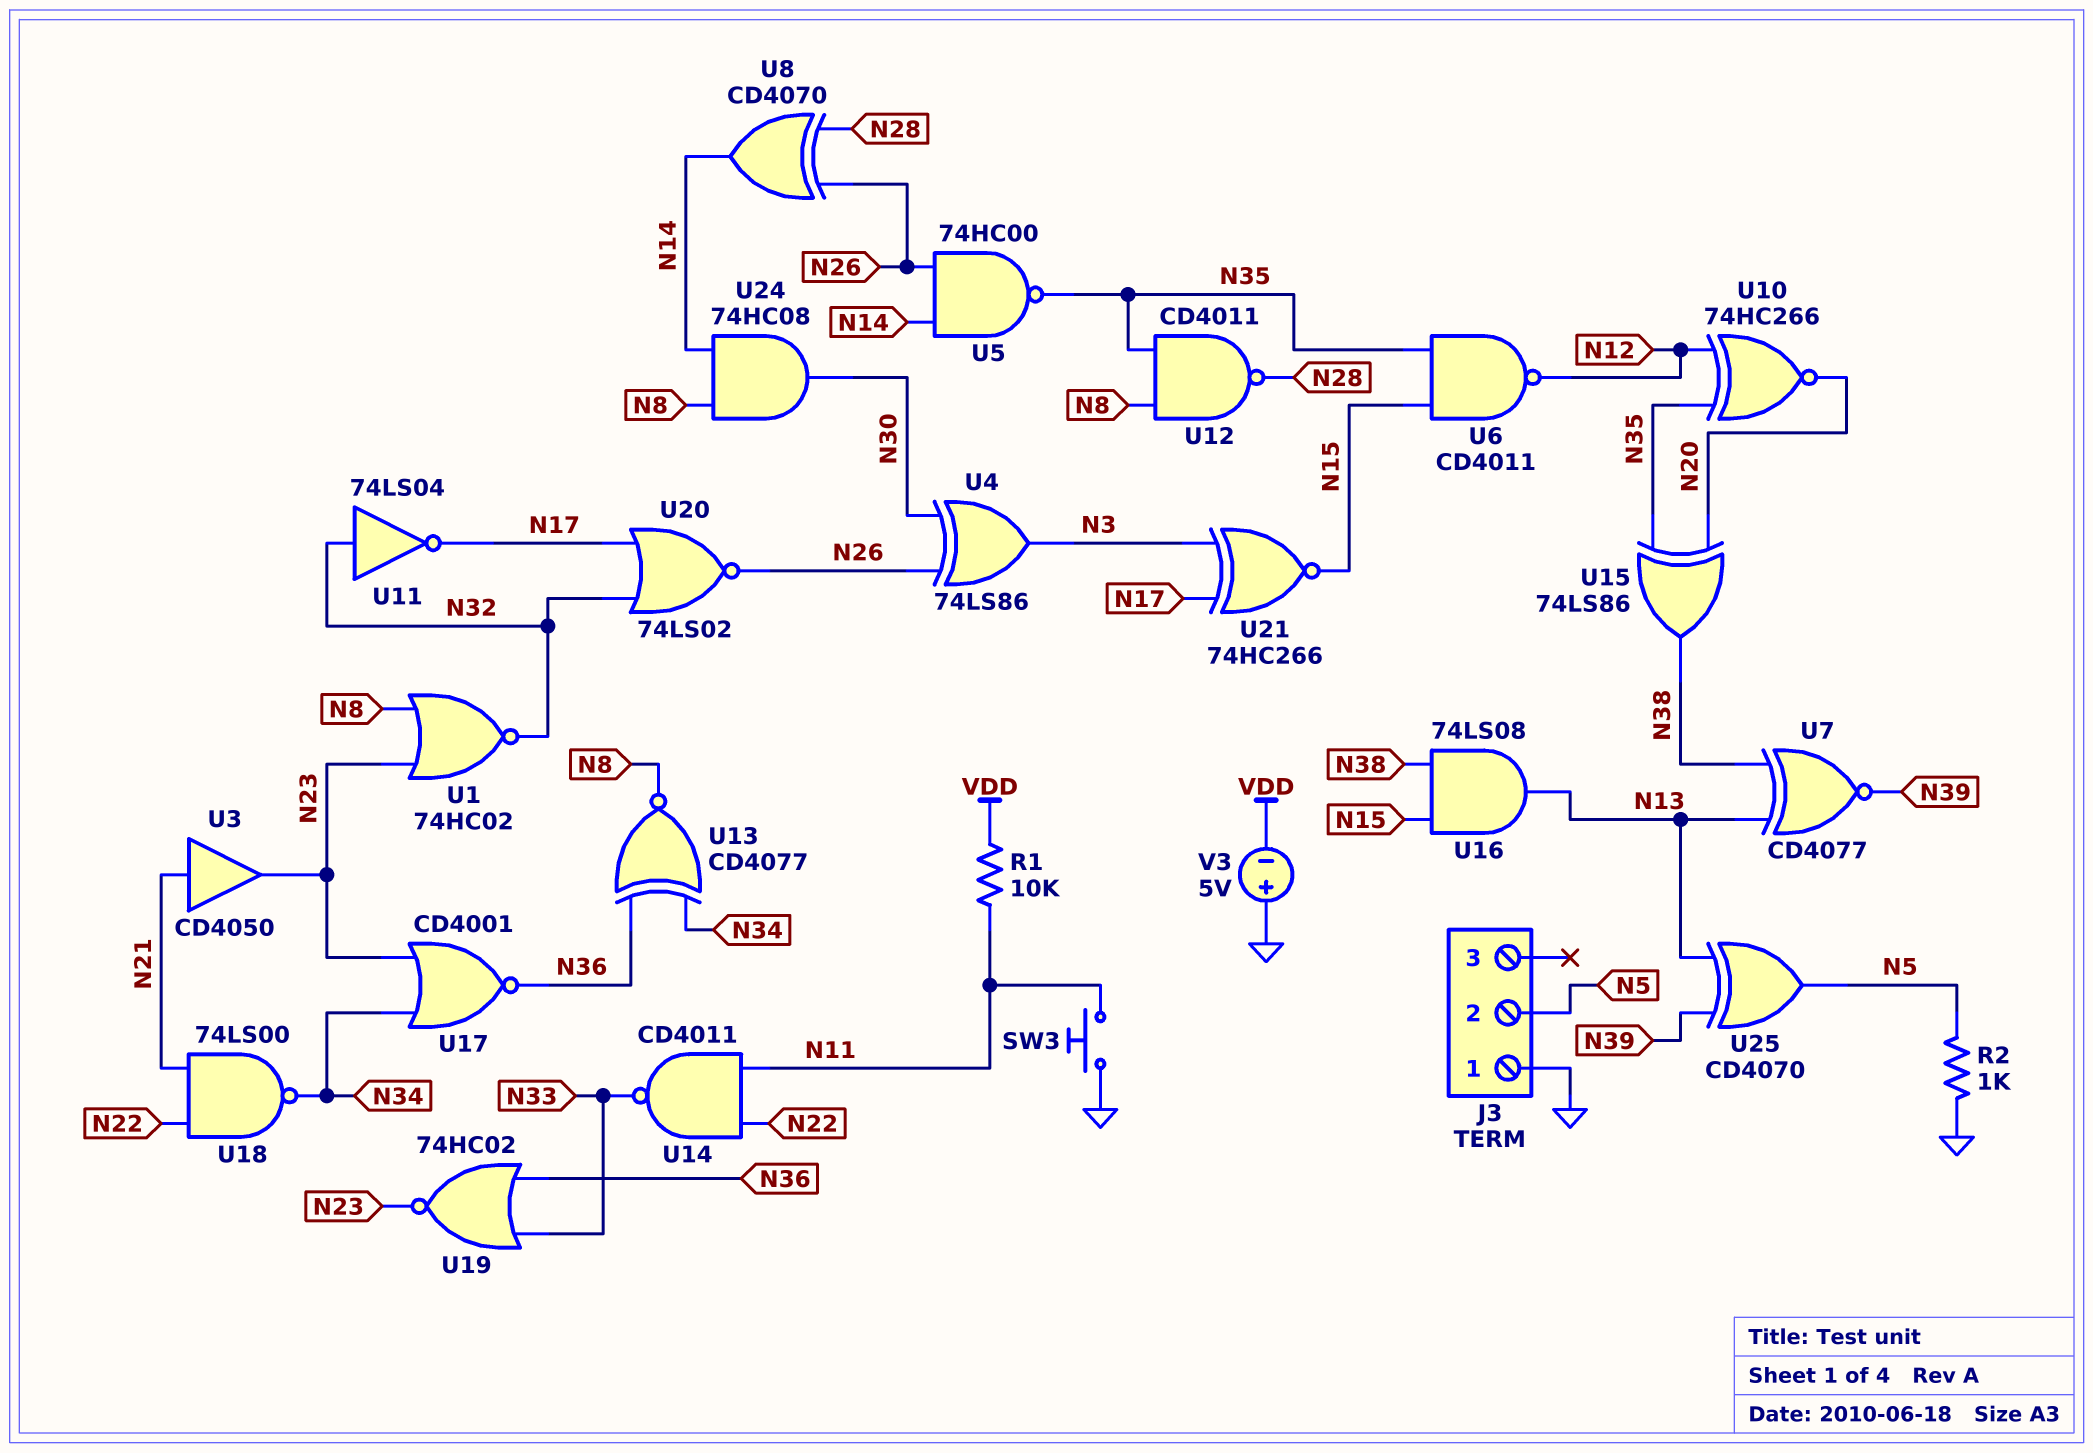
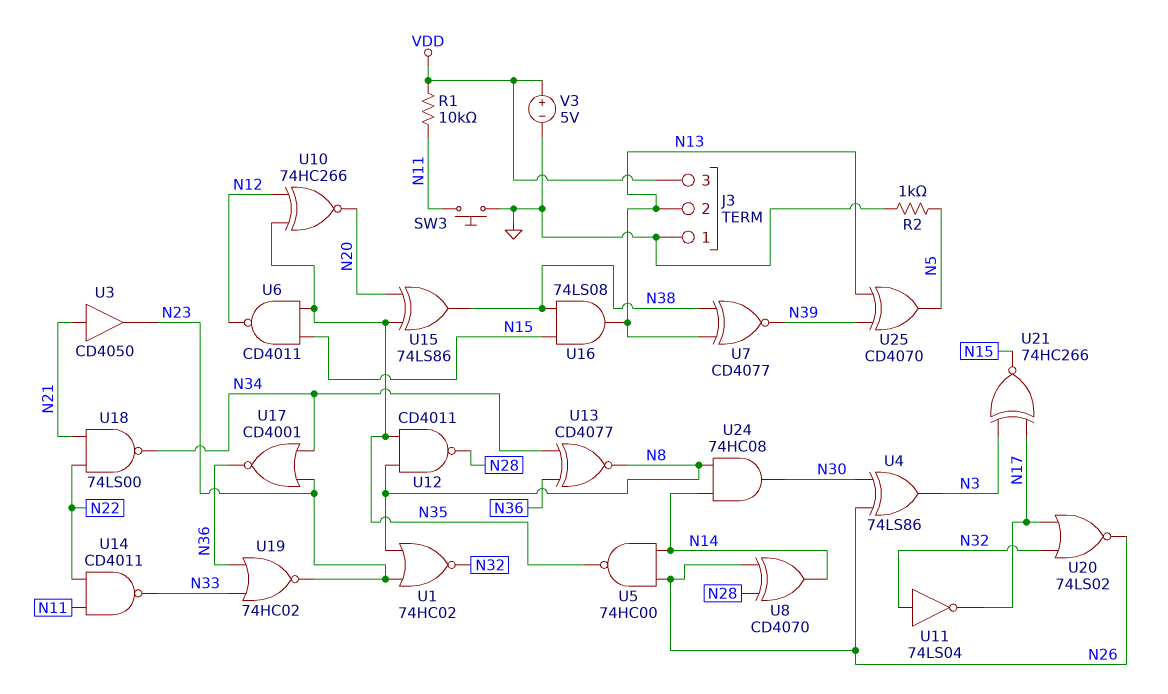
J3 pin 2: N5 -> N13
J3 pin 3: none -> VDD
V3: 5V (plus GND, minus VDD) -> 5V (plus VDD, minus GND)

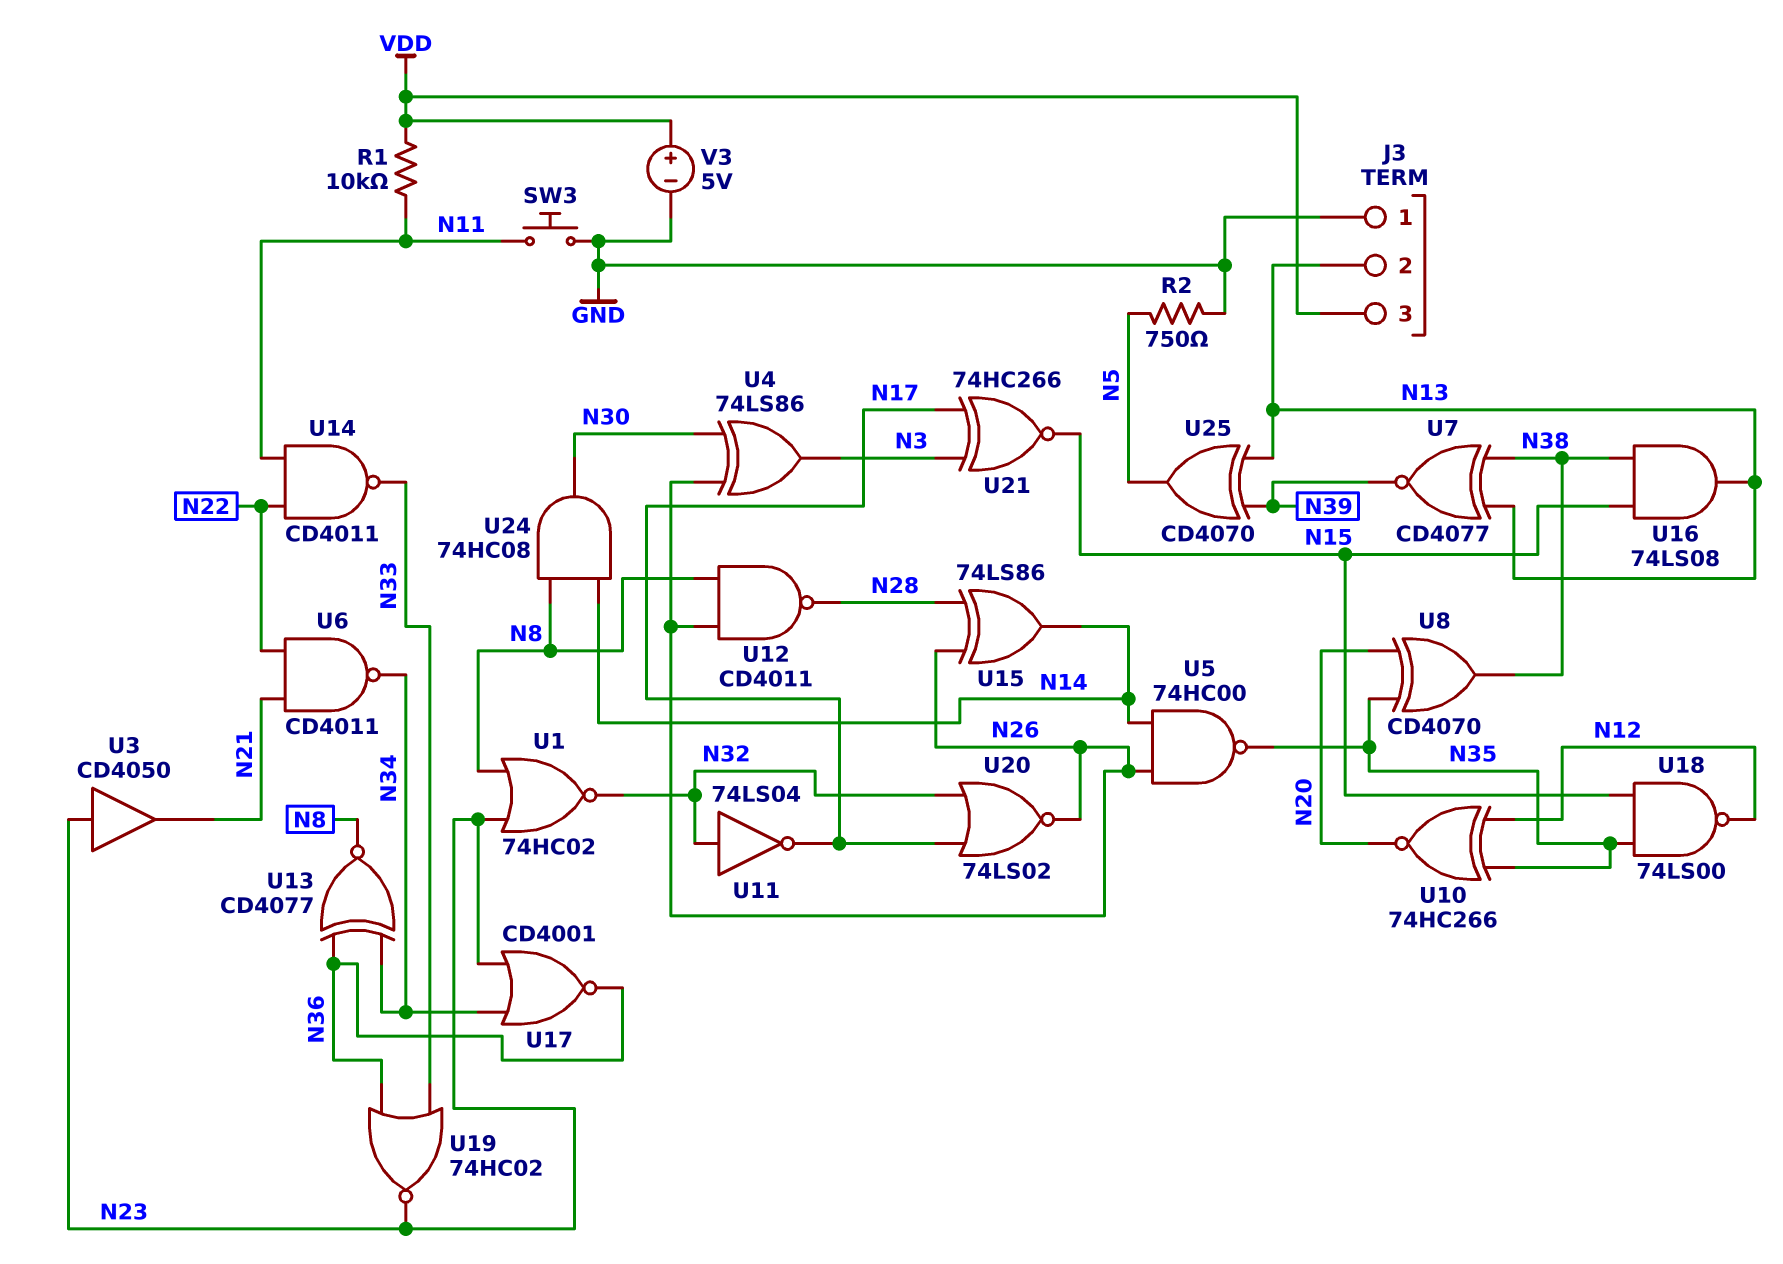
R2: 1k (GND, N5) -> 750 (GND, N5)
U3: buffer CD4050 (in N21, out N23) -> buffer CD4050 (in N23, out N21)
U6: NAND CD4011 (in N15, in N35, out N12) -> NAND CD4011 (in N21, in N22, out N34)
U8: XOR CD4070 (in N26, in N28, out N14) -> XOR CD4070 (in N20, in N35, out N38)
U12: NAND CD4011 (in N8, in N35, out N28) -> NAND CD4011 (in N8, in N26, out N28)
U15: XOR 74LS86 (in N20, in N35, out N38) -> XOR 74LS86 (in N26, in N28, out N14)
U18: NAND 74LS00 (in N21, in N22, out N34) -> NAND 74LS00 (in N15, in N35, out N12)

